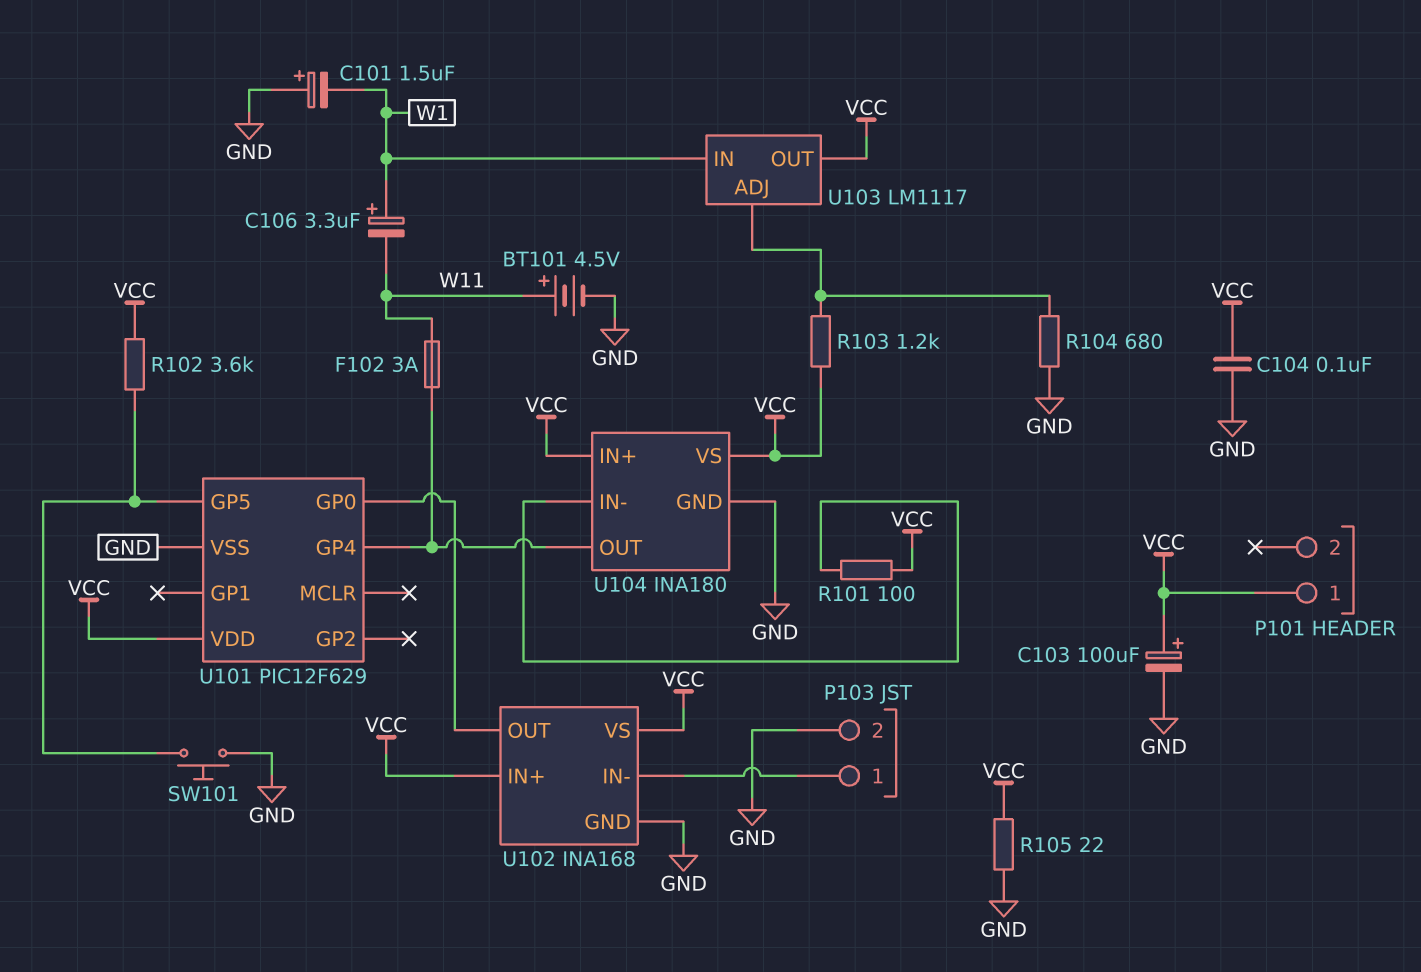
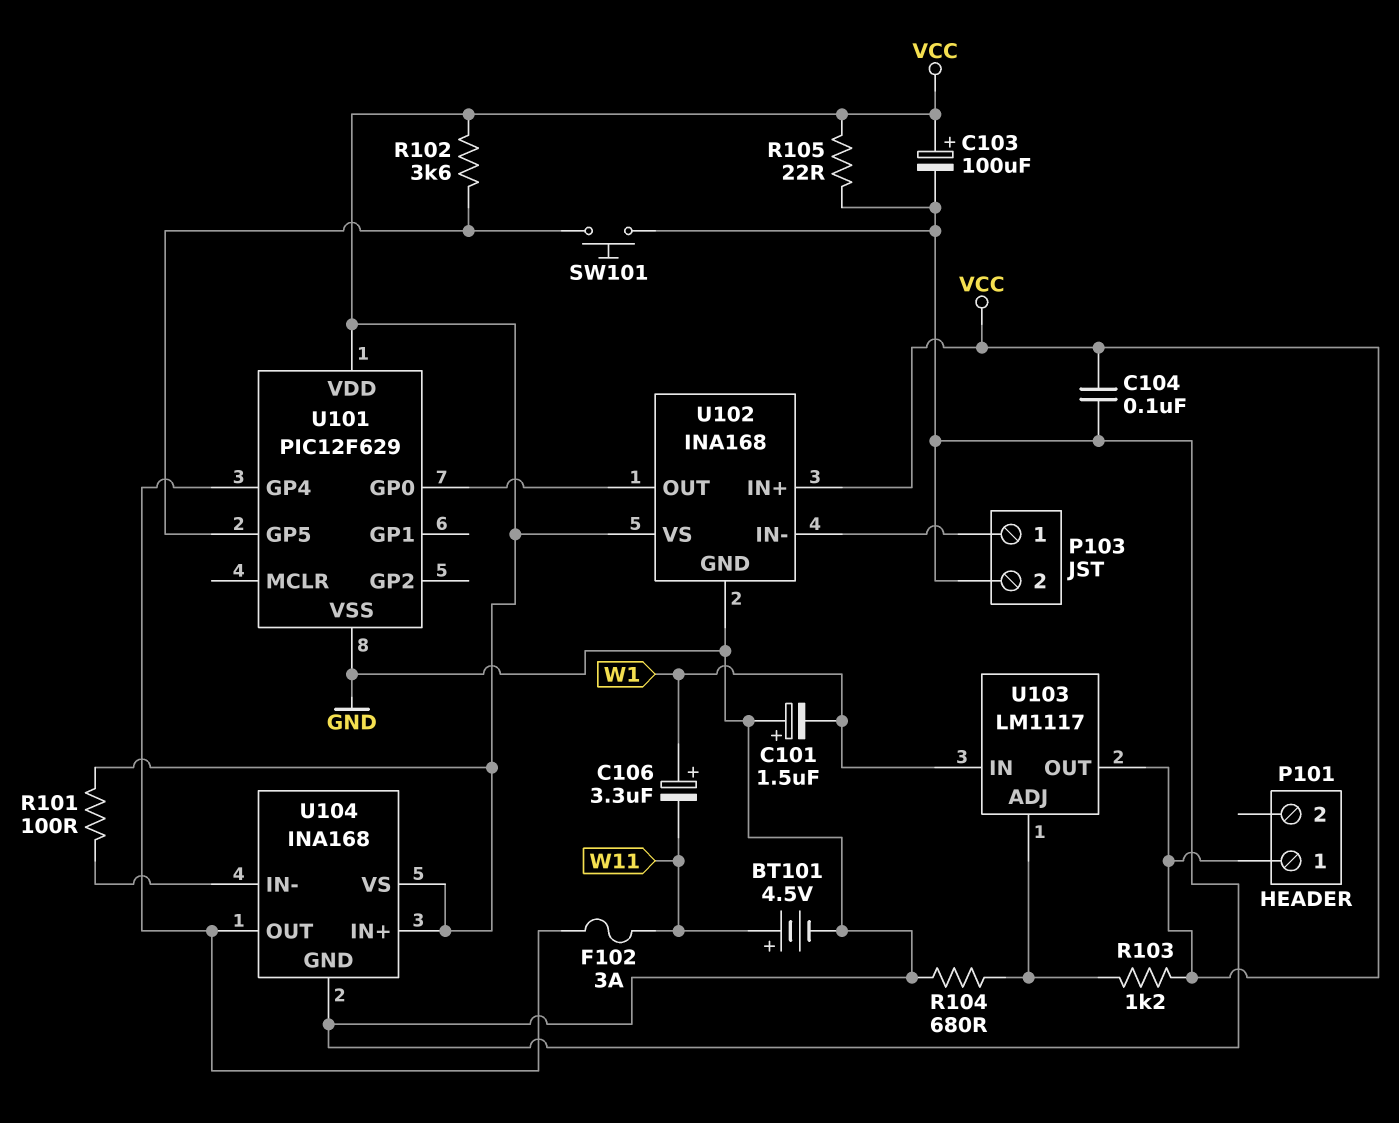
U104: INA180 -> INA168

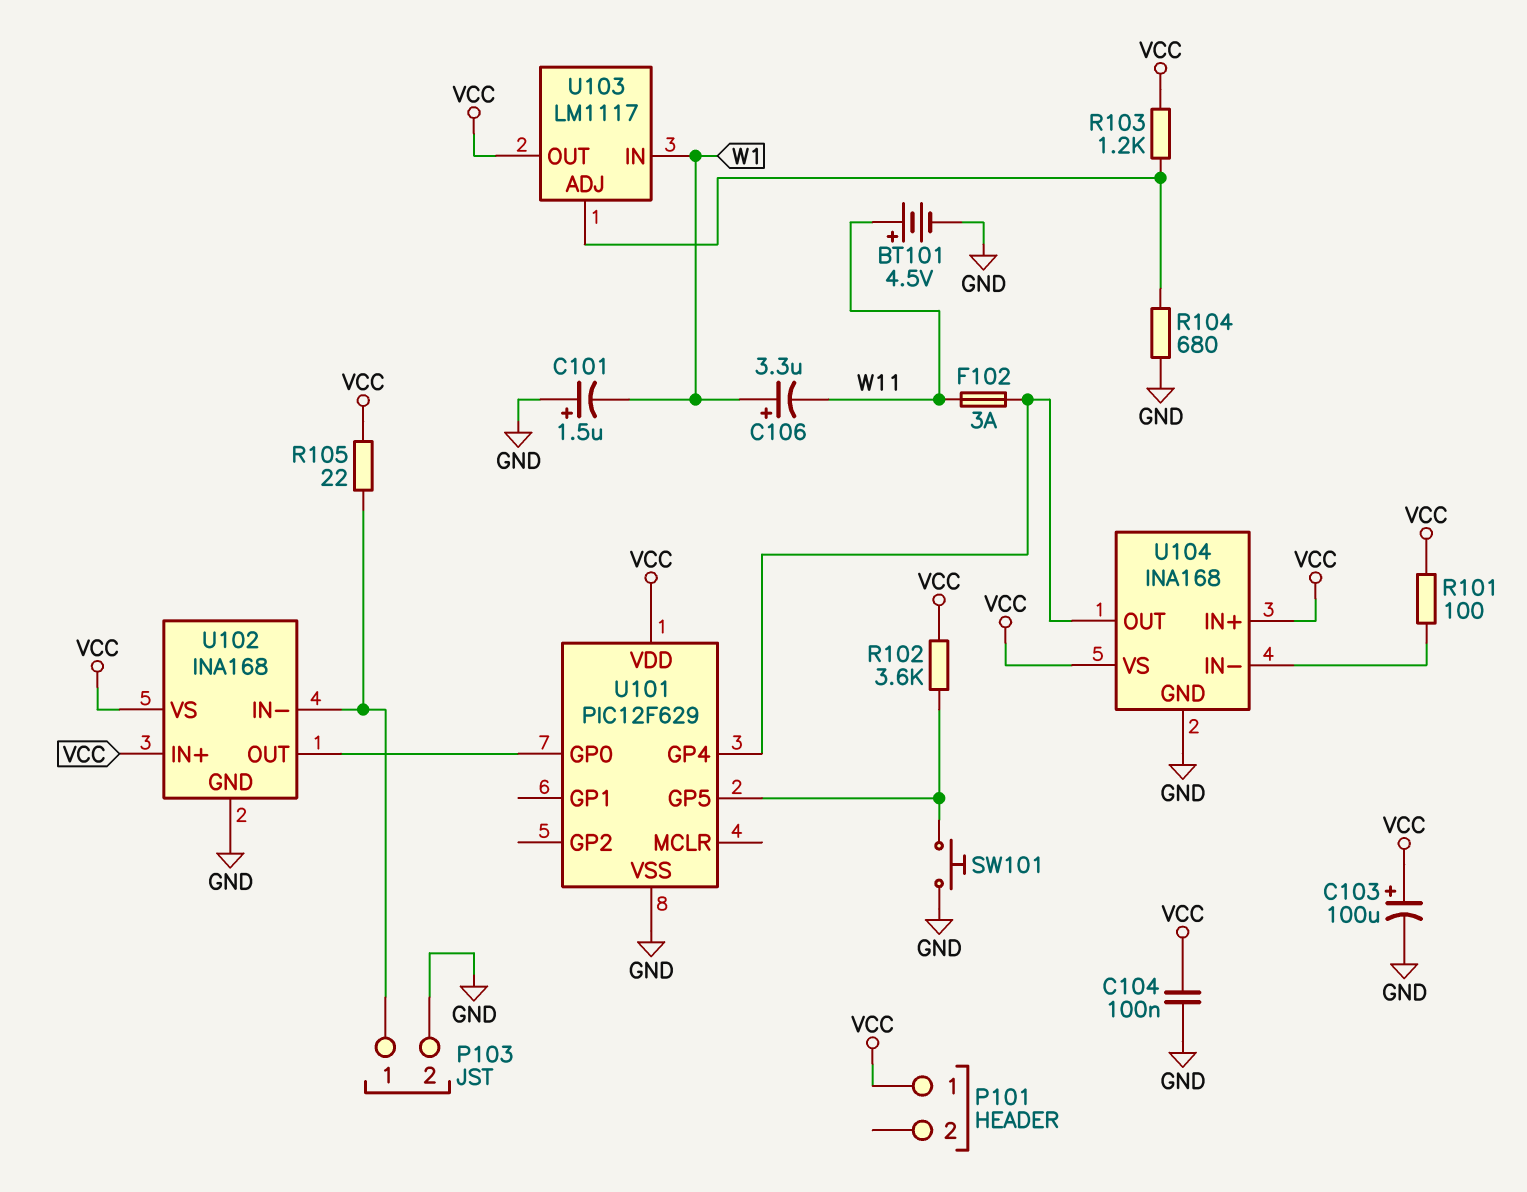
R105: 22 (GND, VCC) -> 22 (P103/1, VCC)

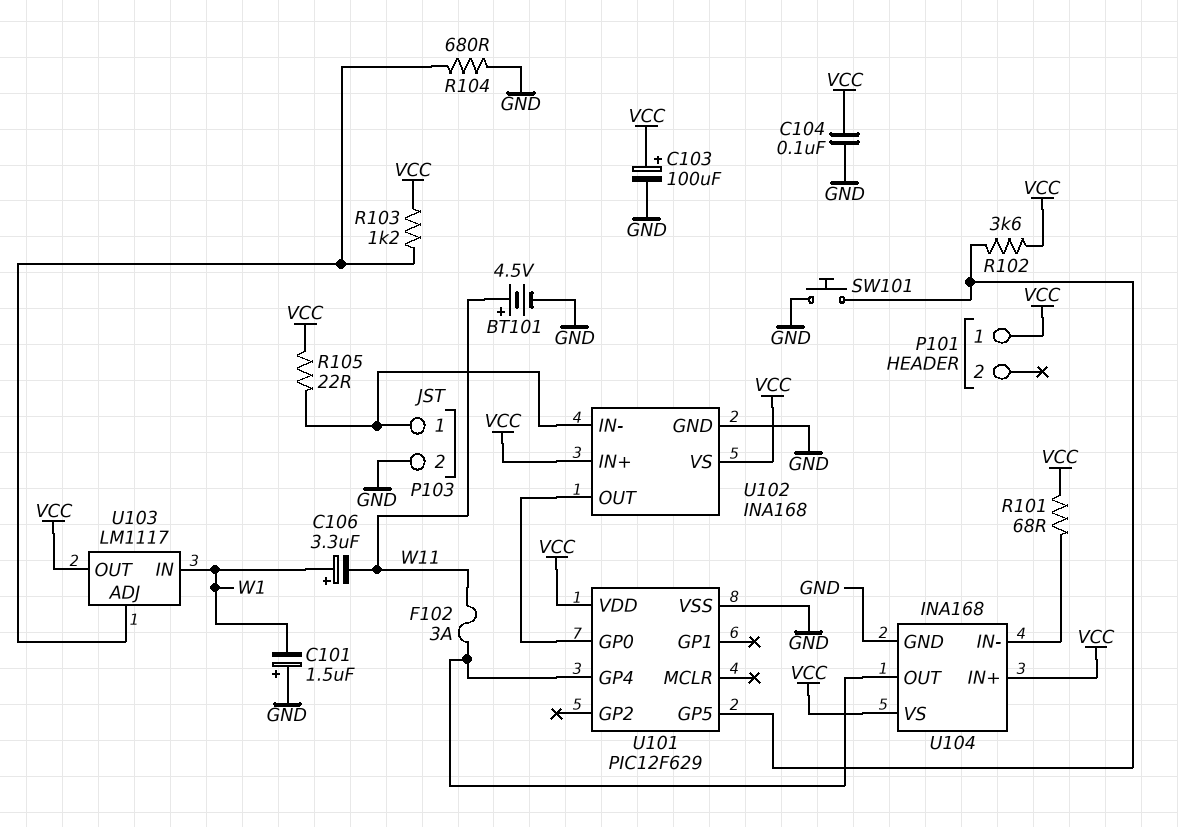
R101: 100 (U104/IN-, VCC) -> 68 (U104/IN-, VCC)

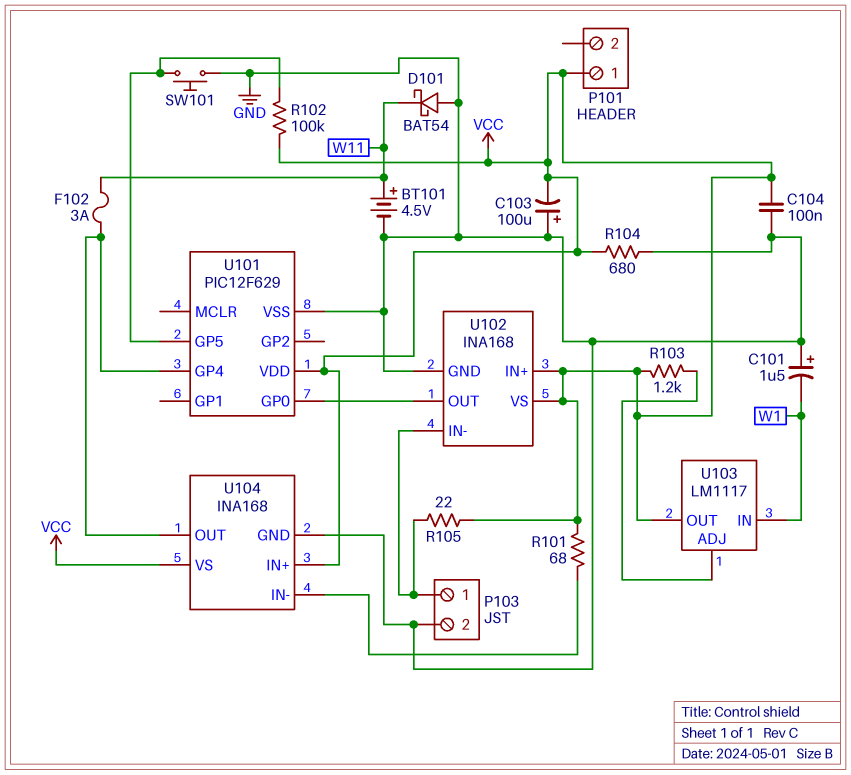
C103: 100uF (plus VCC, minus GND) -> 100uF (plus GND, minus VCC)
C106: 3.3uF (plus W1, minus W11) -> none
D101: none -> schottky BAT54 (A GND, K W11)
R102: 3.6k (U101/GP5, VCC) -> 100k (U101/GP5, VCC)
R104: 680 (GND, U103/ADJ) -> 680 (GND, VCC)

